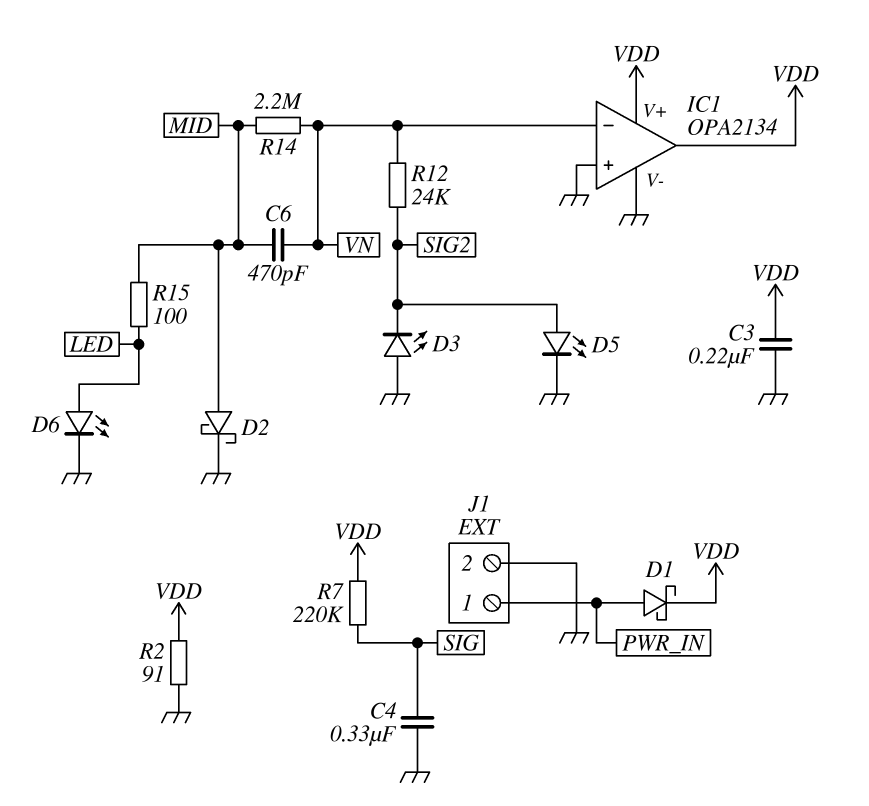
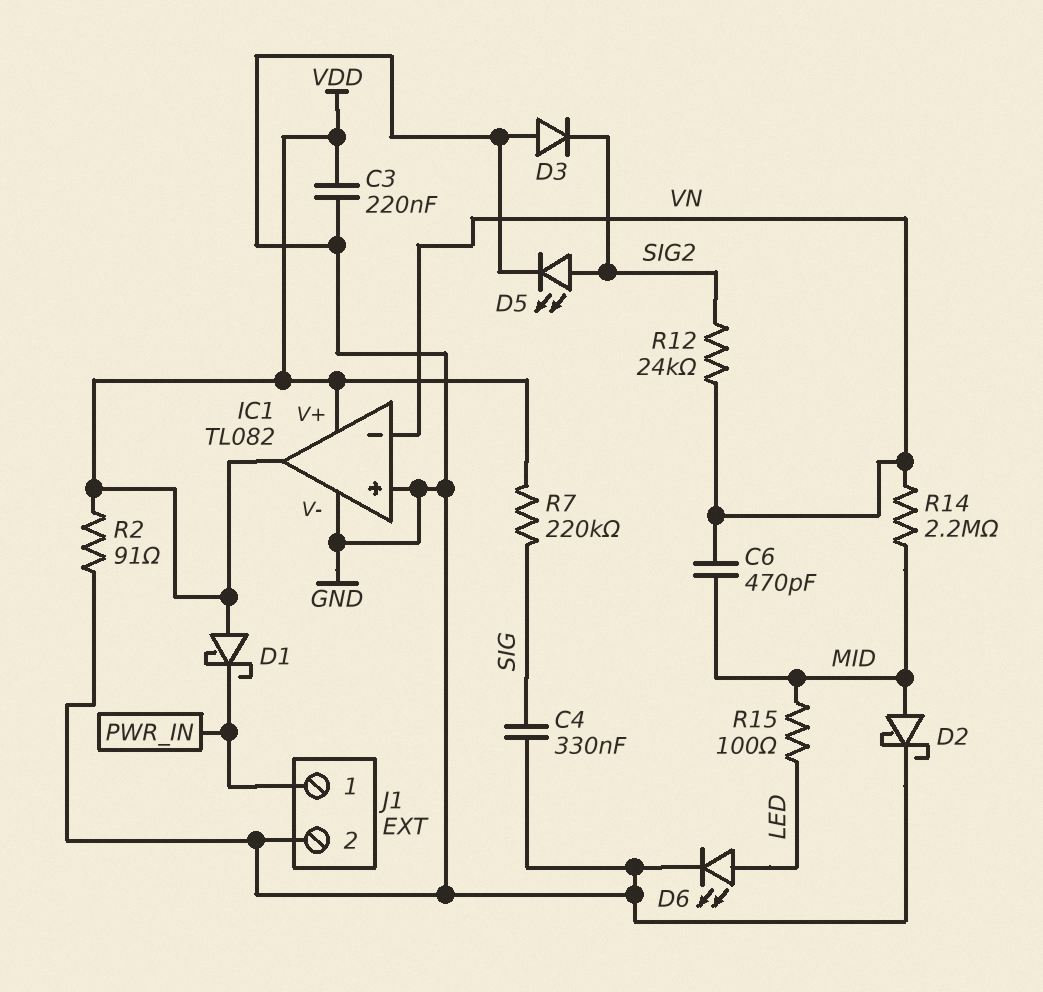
D1: schottky (A PWR_IN, K VDD) -> schottky (A VDD, K PWR_IN)
D3: LED (A GND, K SIG2) -> diode (A GND, K SIG2)
IC1: OPA2134 -> TL082

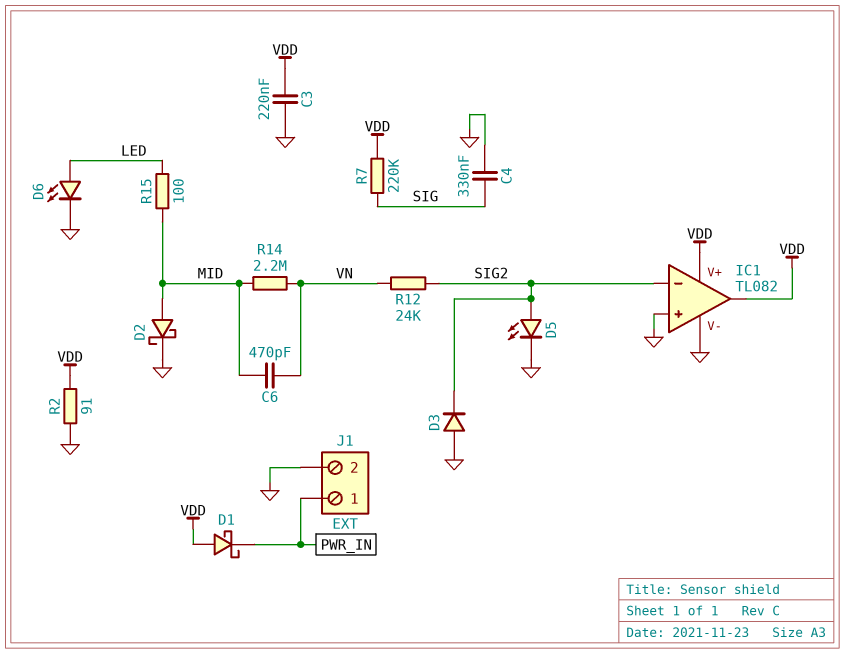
IC1 pin in-: VN -> SIG2

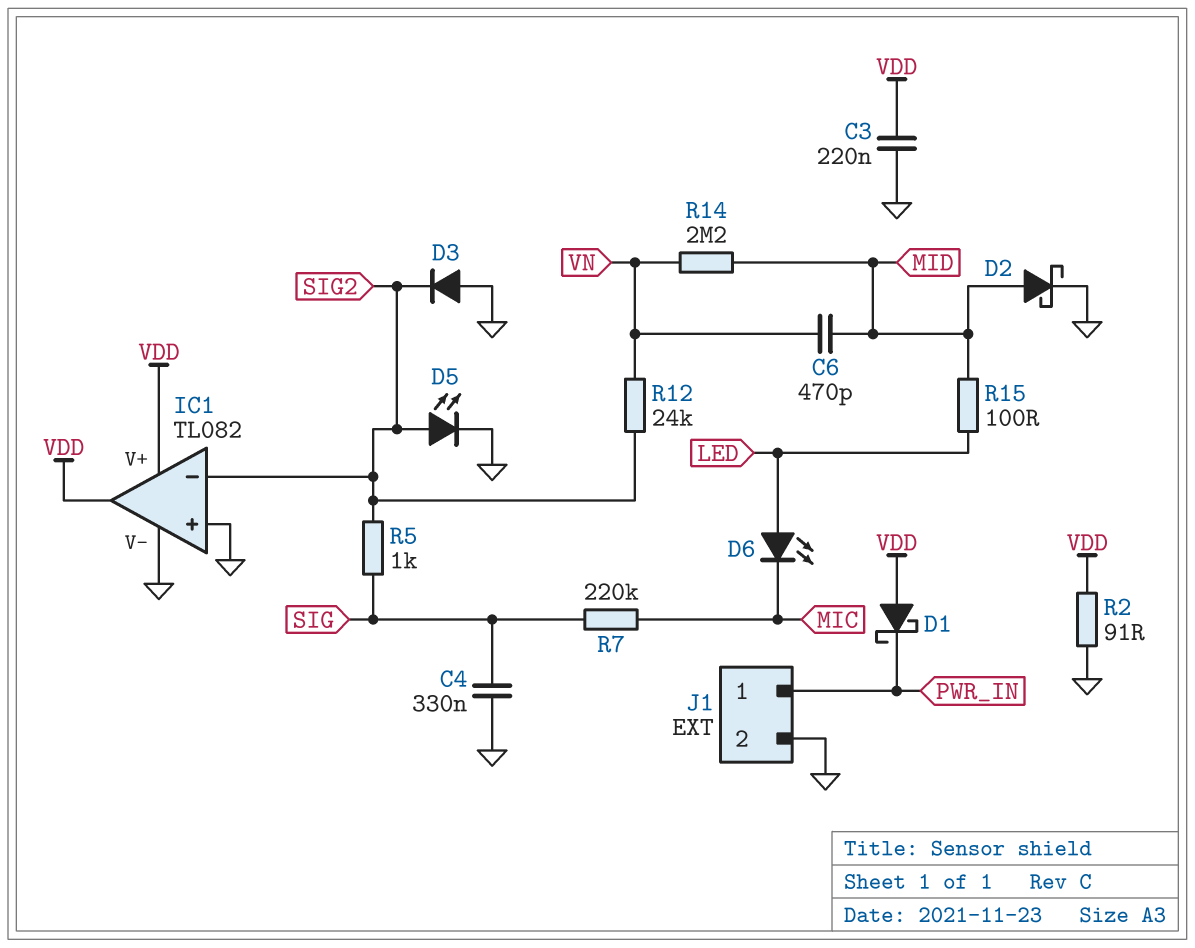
D6: LED (A LED, K GND) -> LED (A LED, K MIC)
R5: none -> 1k (SIG, SIG2)
R7: 220k (SIG, VDD) -> 220k (MIC, SIG)

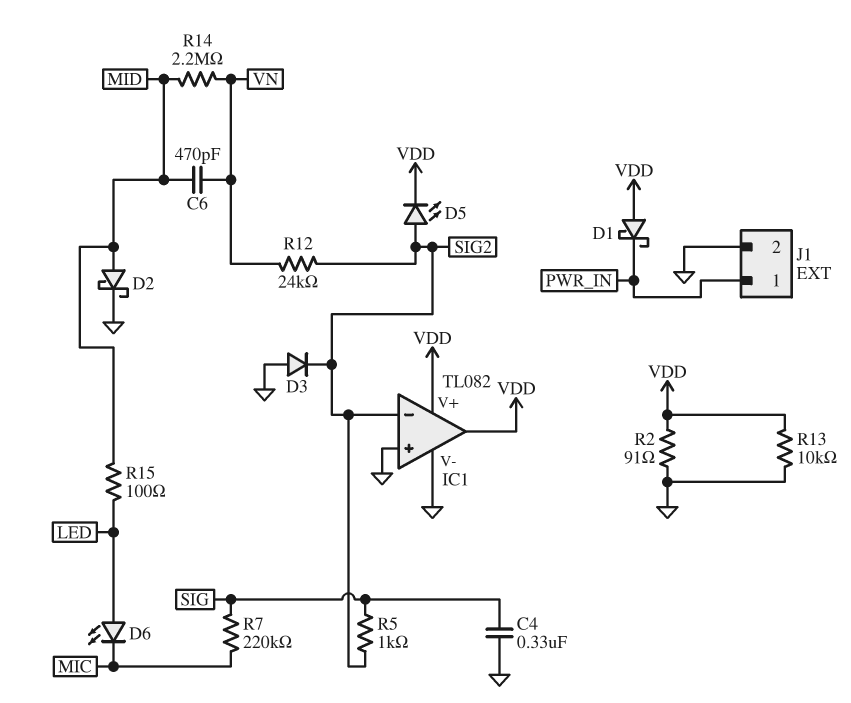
C3: 220nF (GND, VDD) -> none
D5: LED (A SIG2, K GND) -> LED (A SIG2, K VDD)
R13: none -> 10k (GND, VDD)

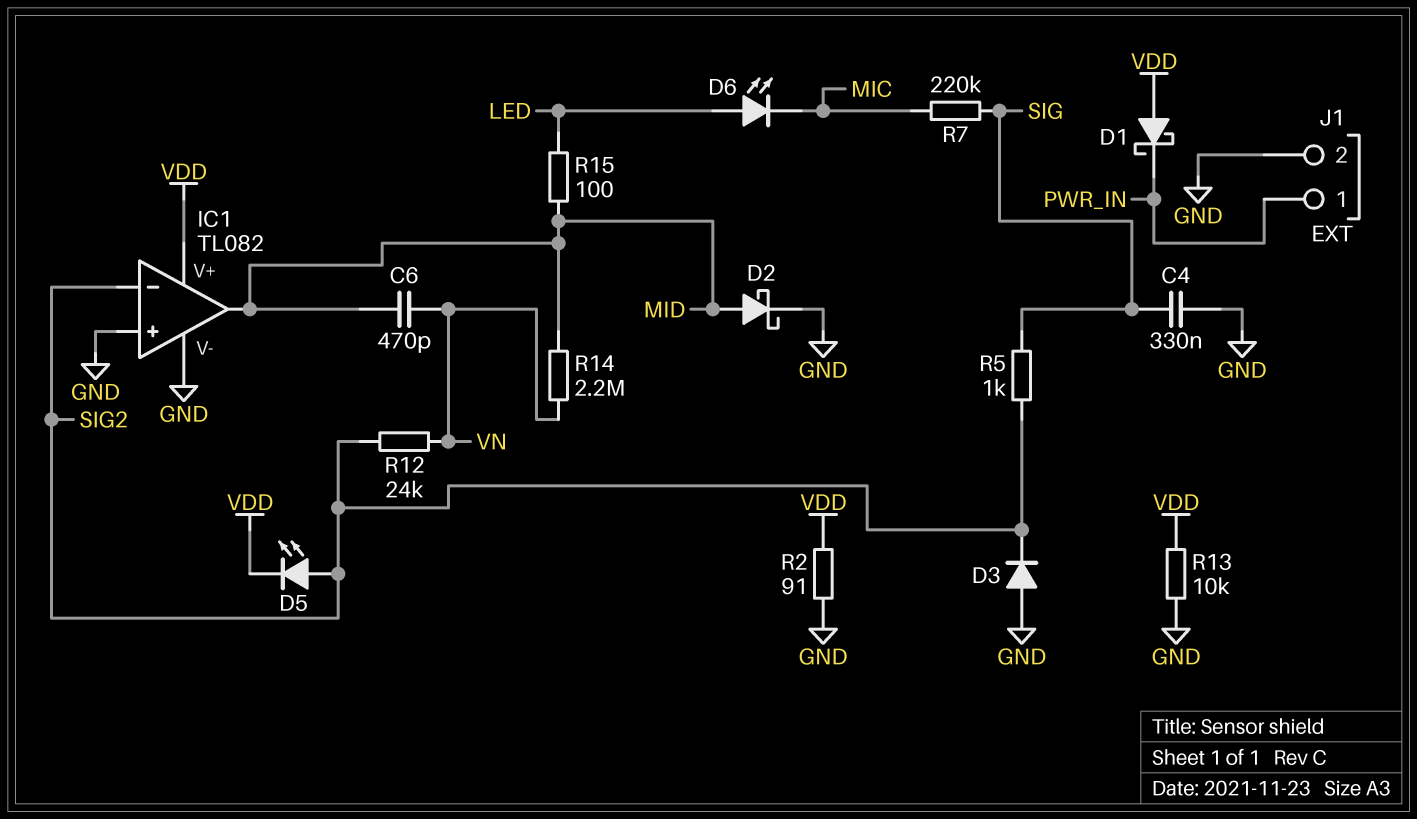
IC1 pin out: VDD -> MID

